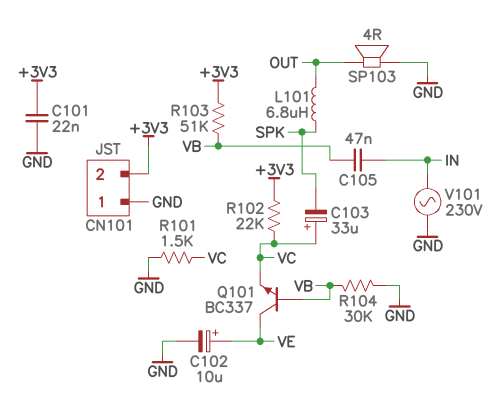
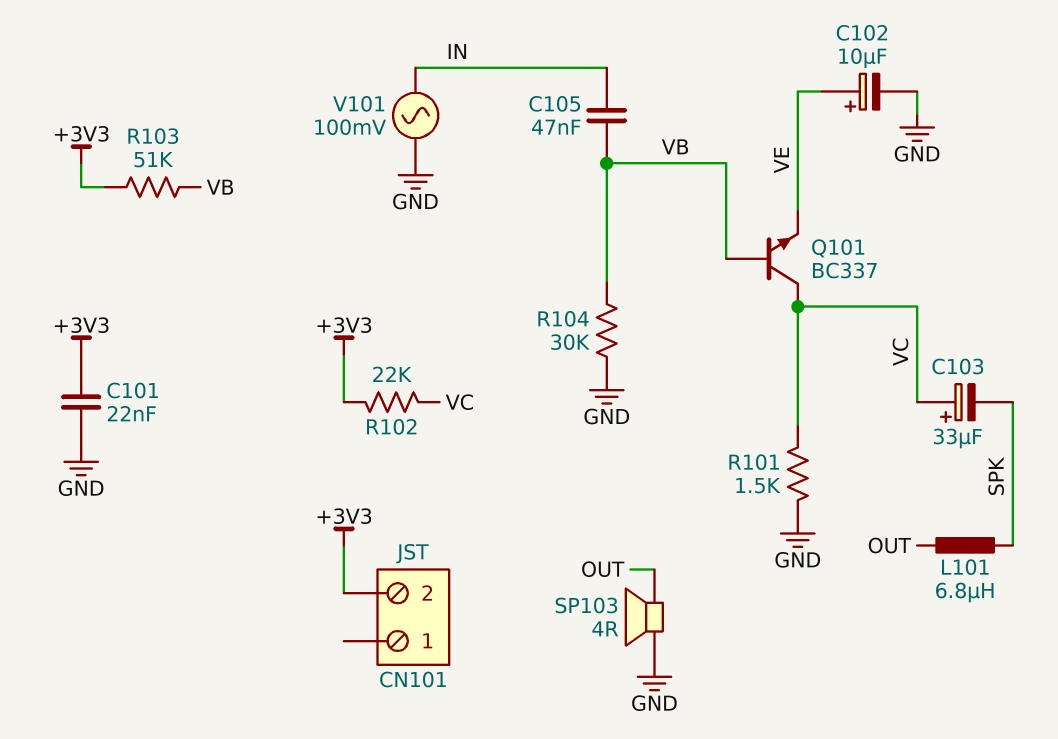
CN101 pin 1: GND -> none
Q101: NPN BC337 (B VB, C VE, E VC) -> NPN BC337 (B VB, C VC, E VE)
V101: AC 230V (GND, IN) -> AC 100mV (GND, IN)

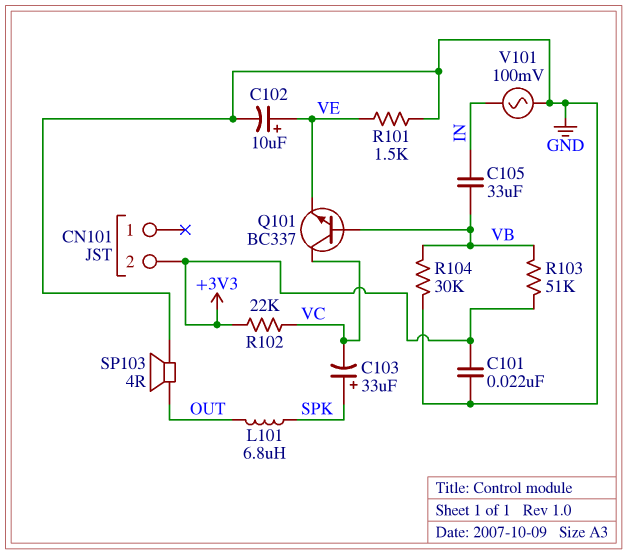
C103: 33uF (plus VC, minus SPK) -> 33uF (plus SPK, minus VC)
C105: 47nF (IN, VB) -> 33uF (IN, VB)
R101: 1.5k (GND, VC) -> 1.5k (GND, VE)

